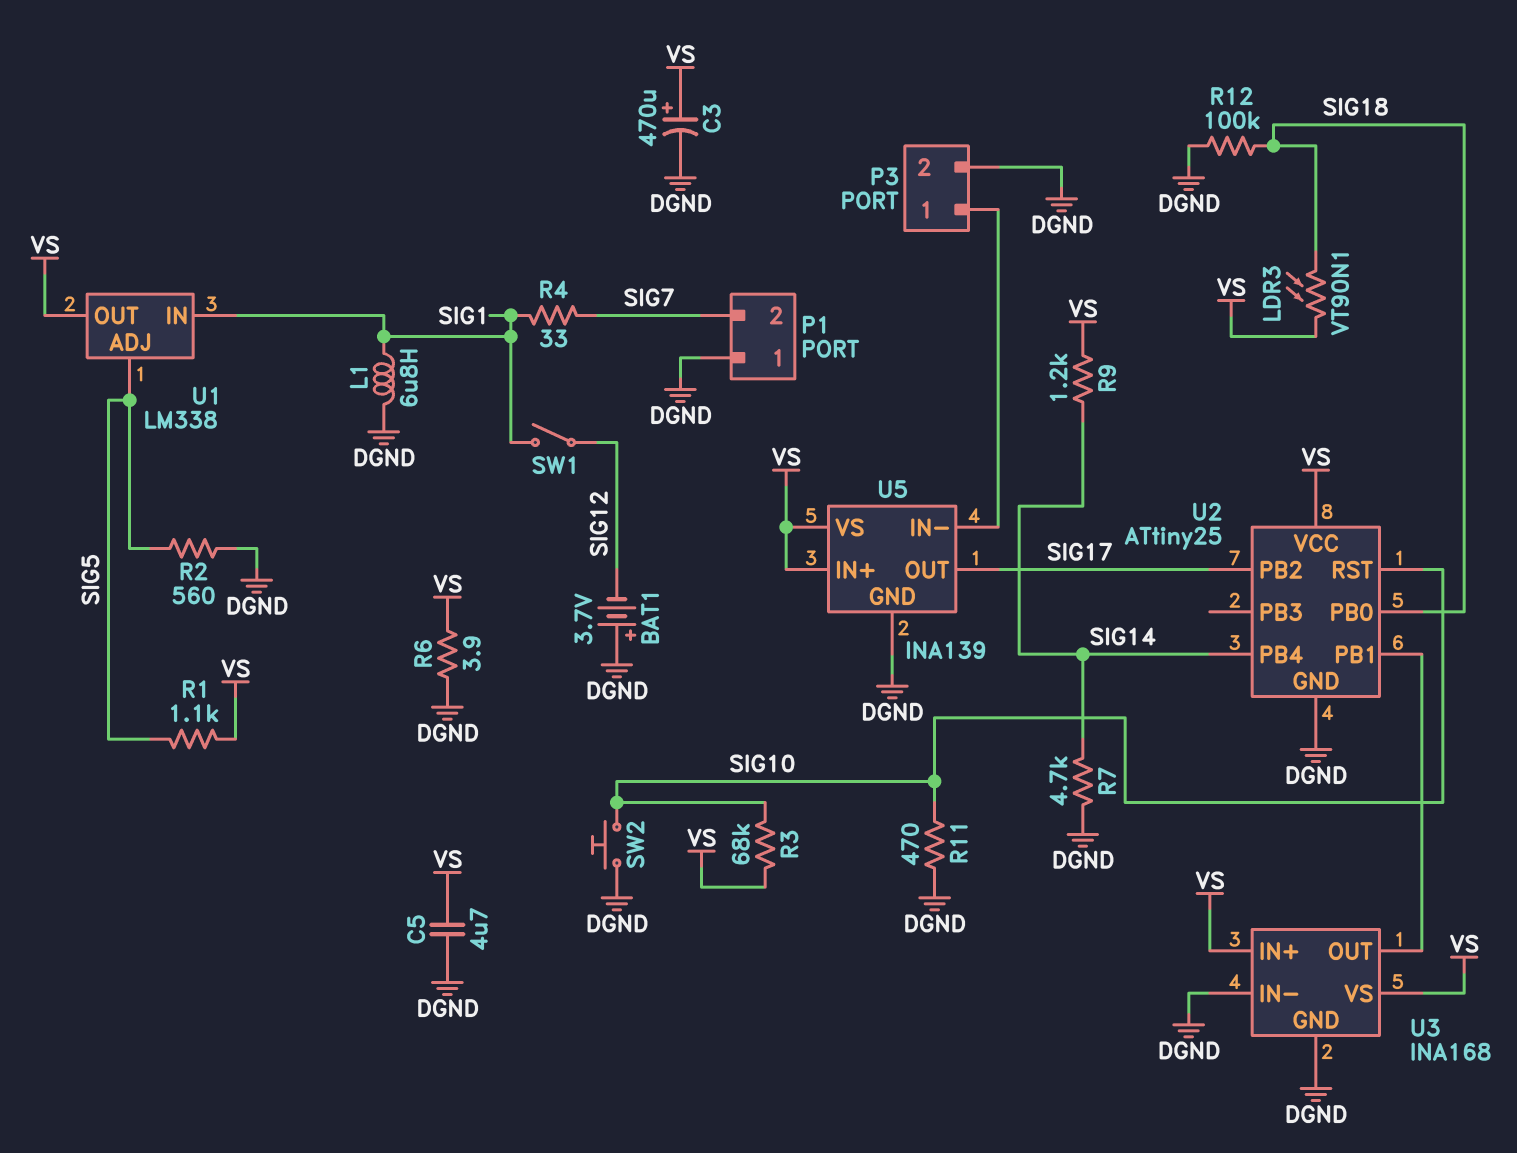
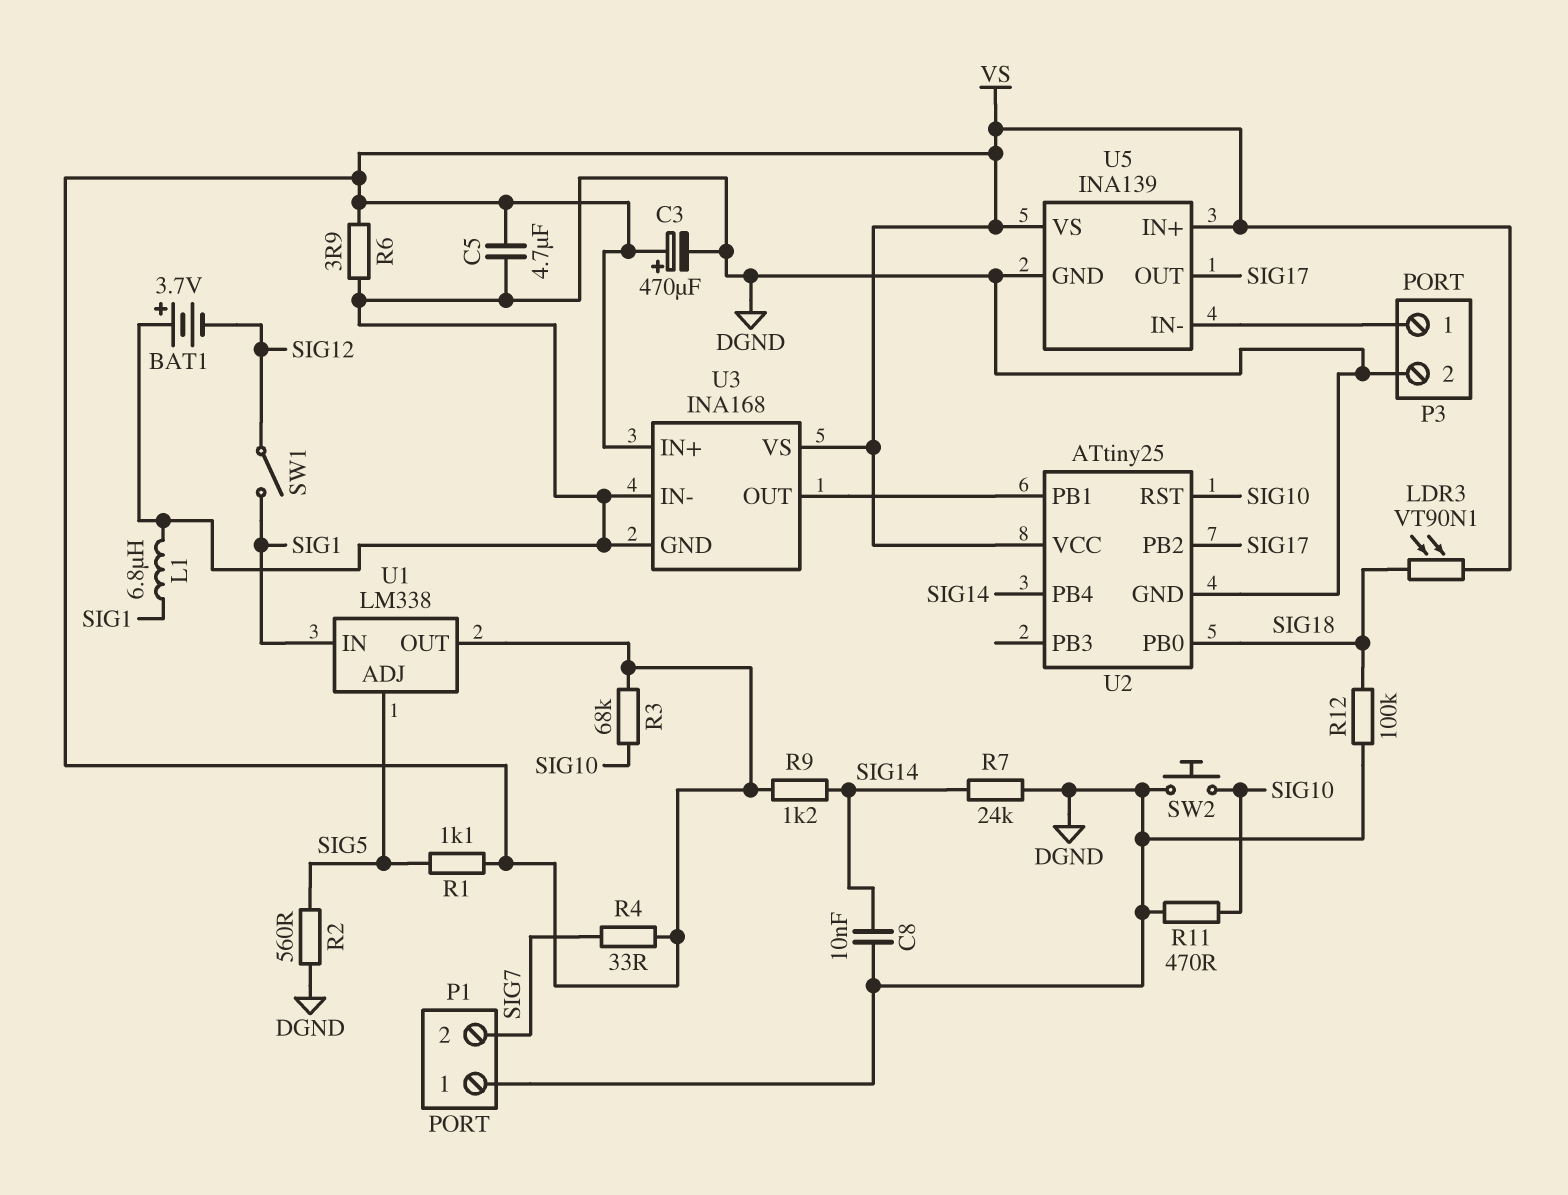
C8: none -> 10nF (DGND, SIG14)
R4: 33 (SIG1, SIG7) -> 33 (SIG7, VS)
R7: 4.7k (DGND, SIG14) -> 24k (DGND, SIG14)

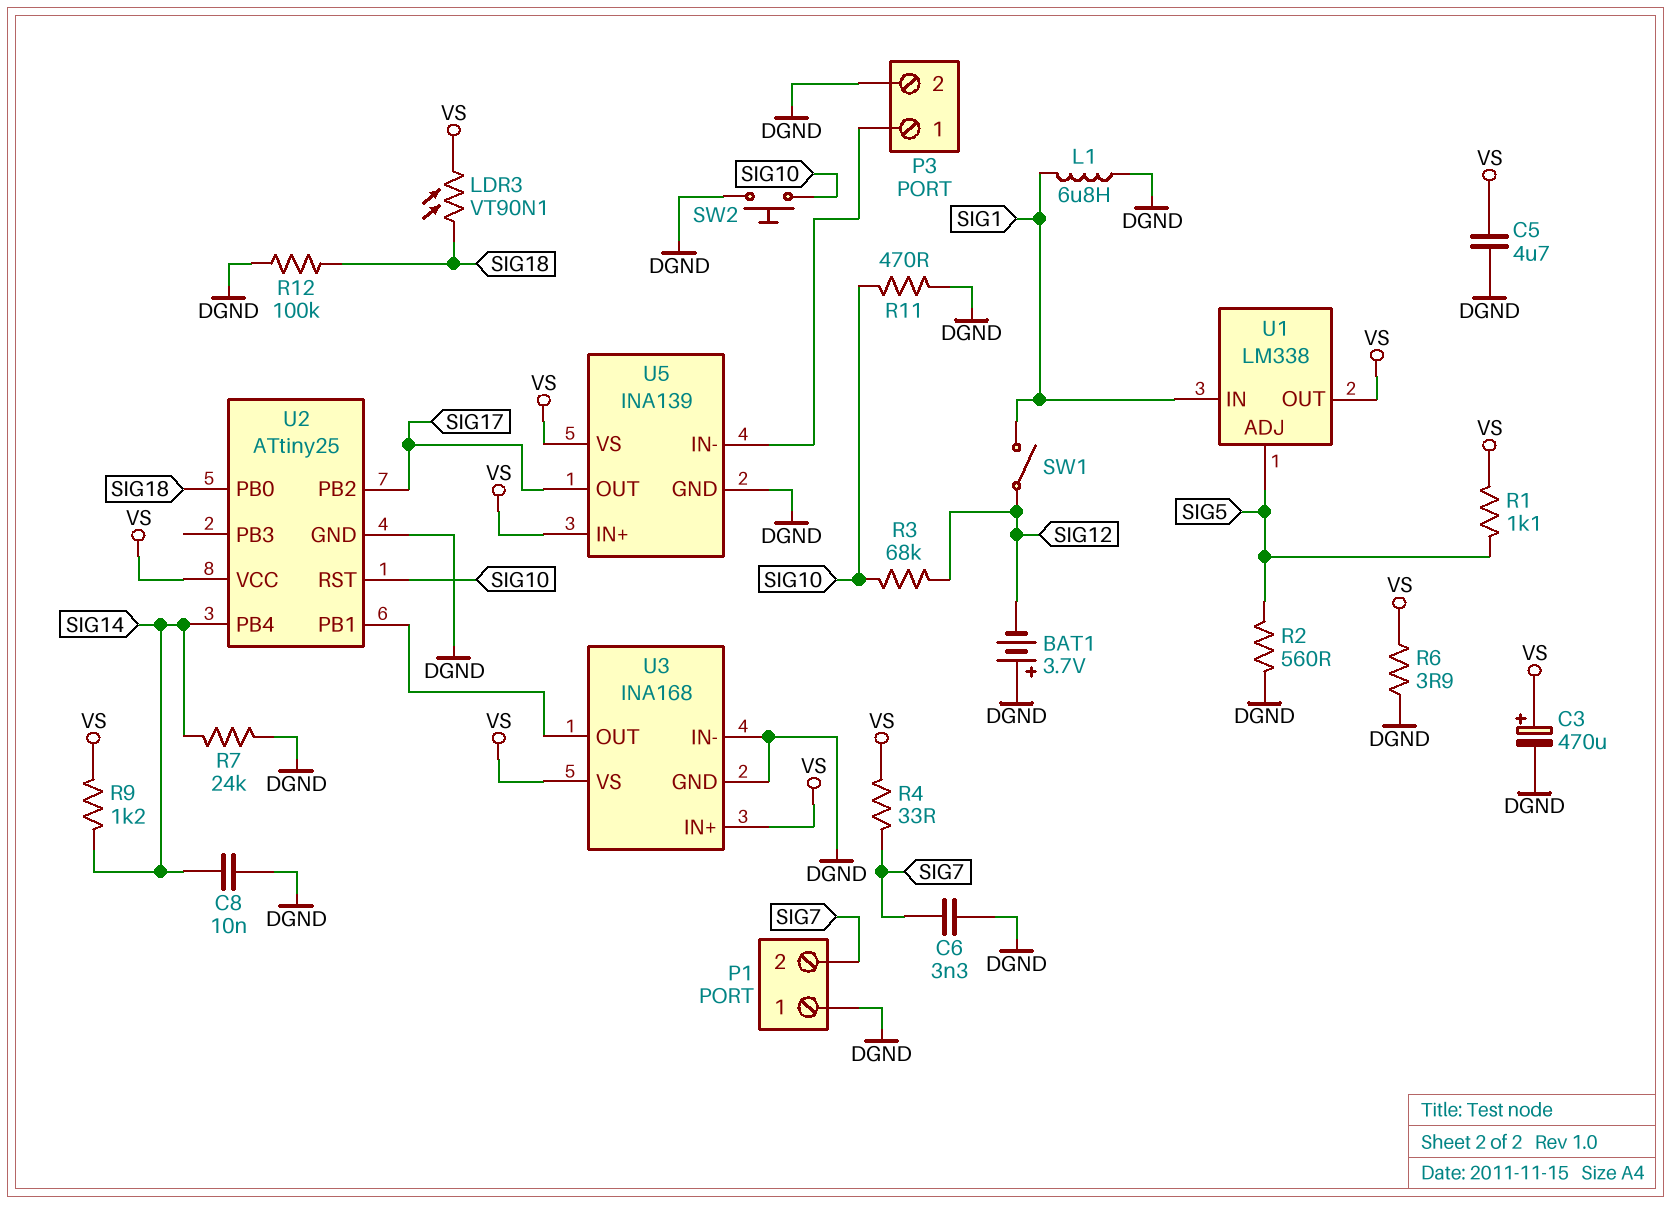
C6: none -> 3.3nF (DGND, SIG7)
R3: 68k (SIG10, VS) -> 68k (SIG10, SIG12)

